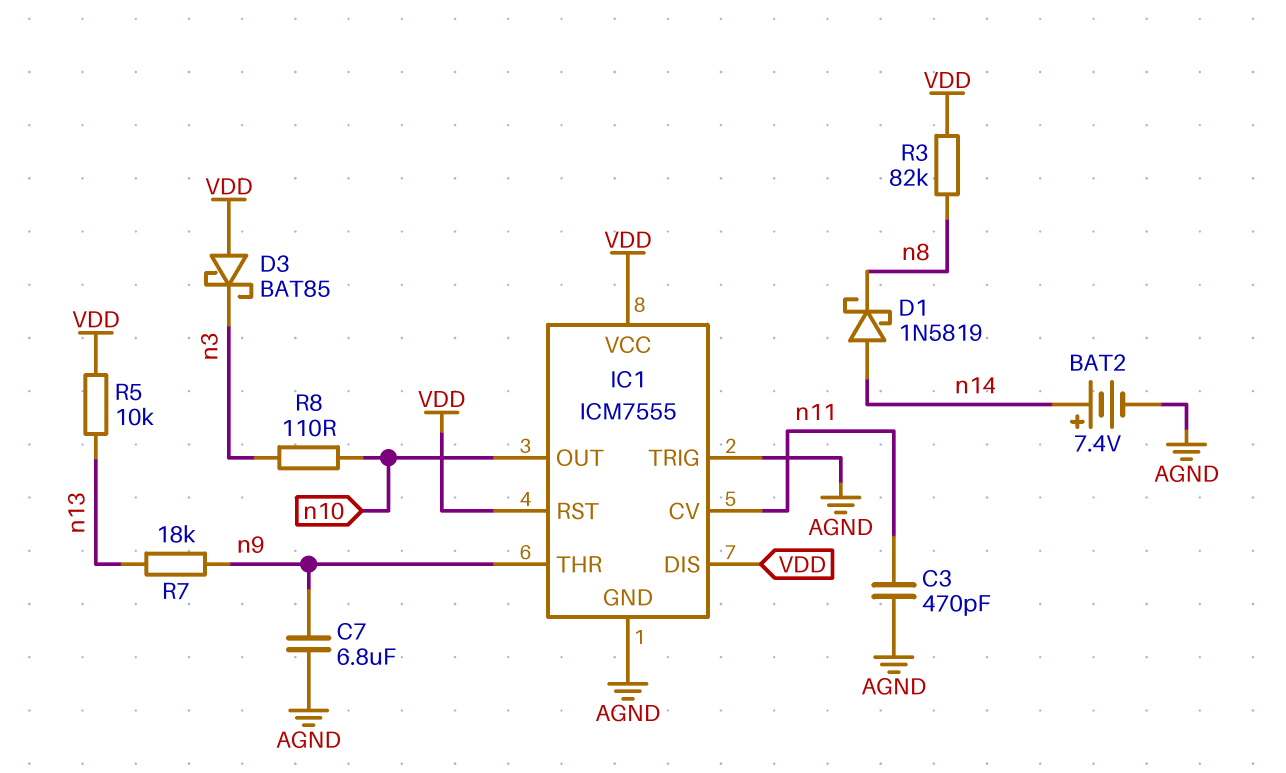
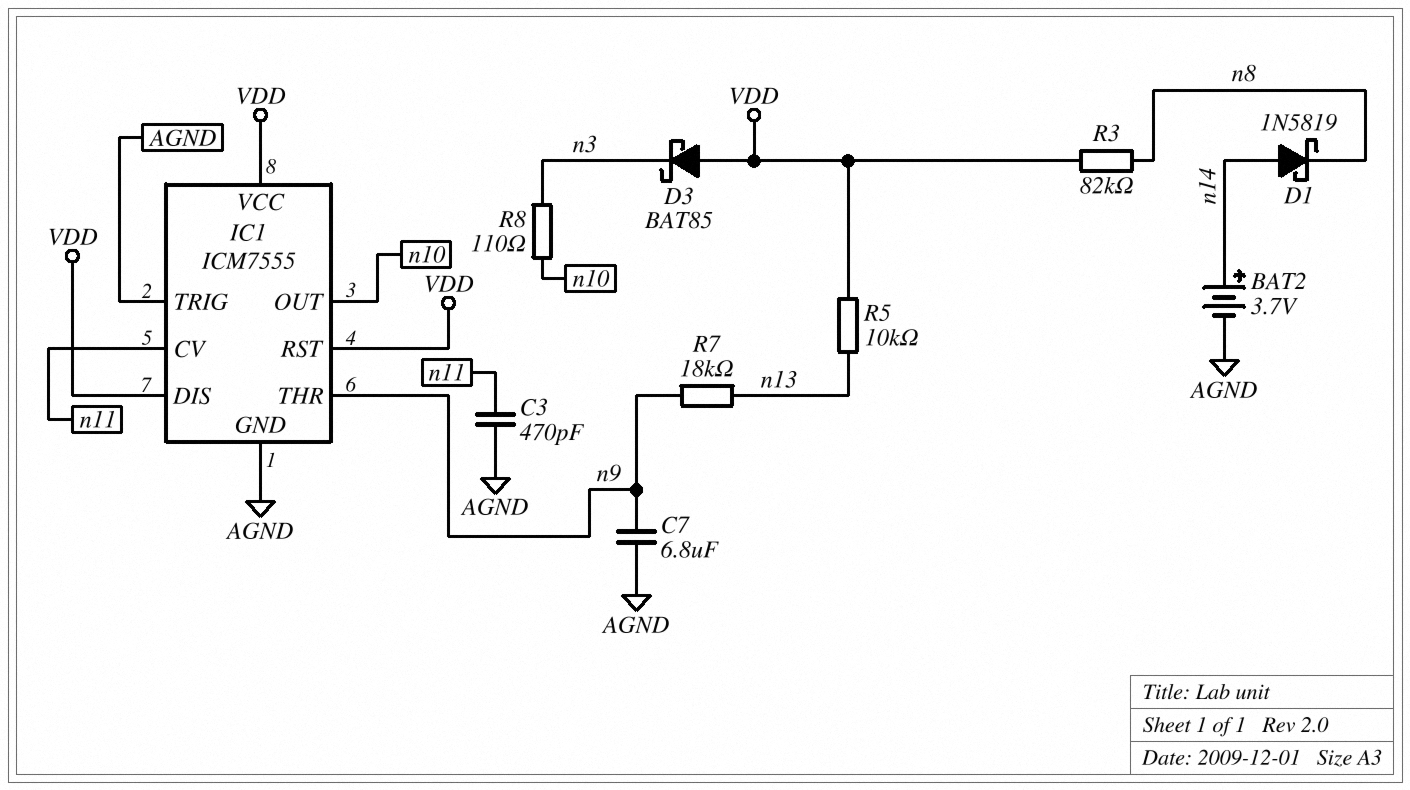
BAT2: 7.4V (plus n14, minus AGND) -> 3.7V (plus n14, minus AGND)

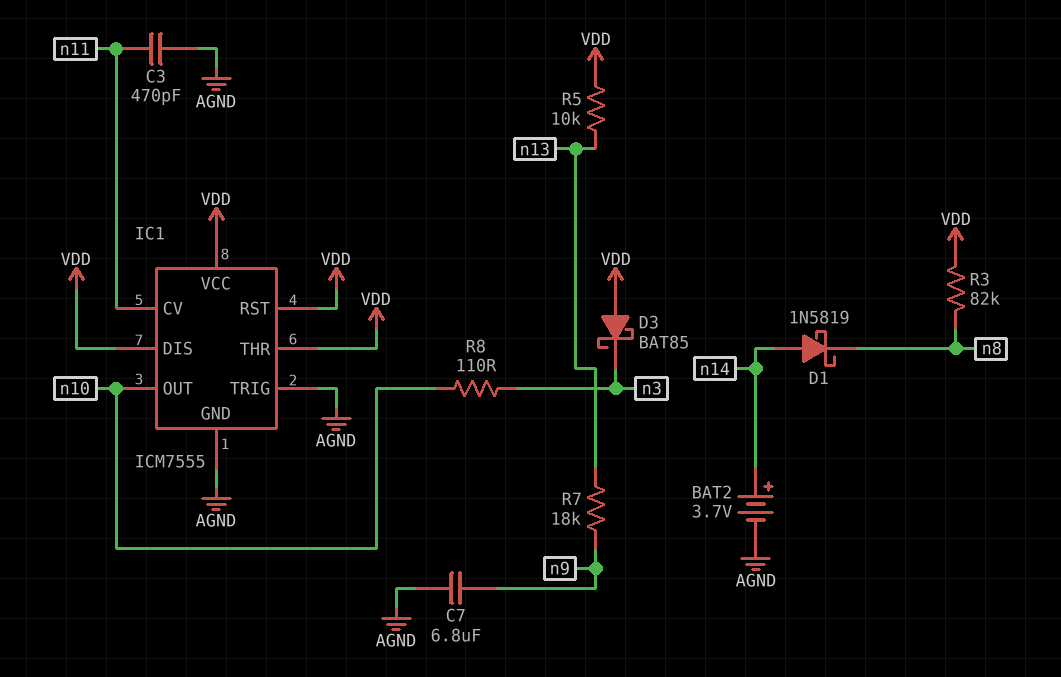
IC1 pin THR: n9 -> VDD

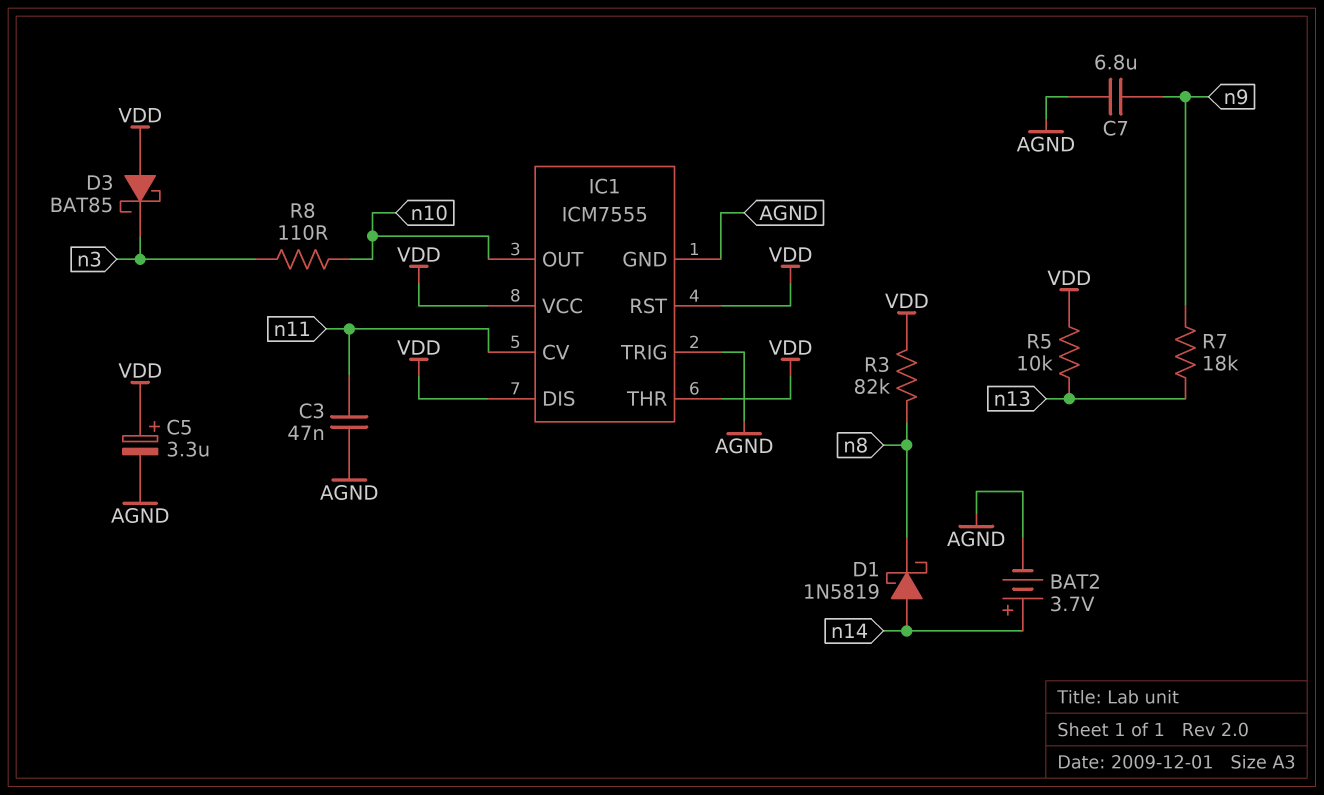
C3: 470pF (AGND, n11) -> 47nF (AGND, n11)
C5: none -> 3.3uF (plus VDD, minus AGND)

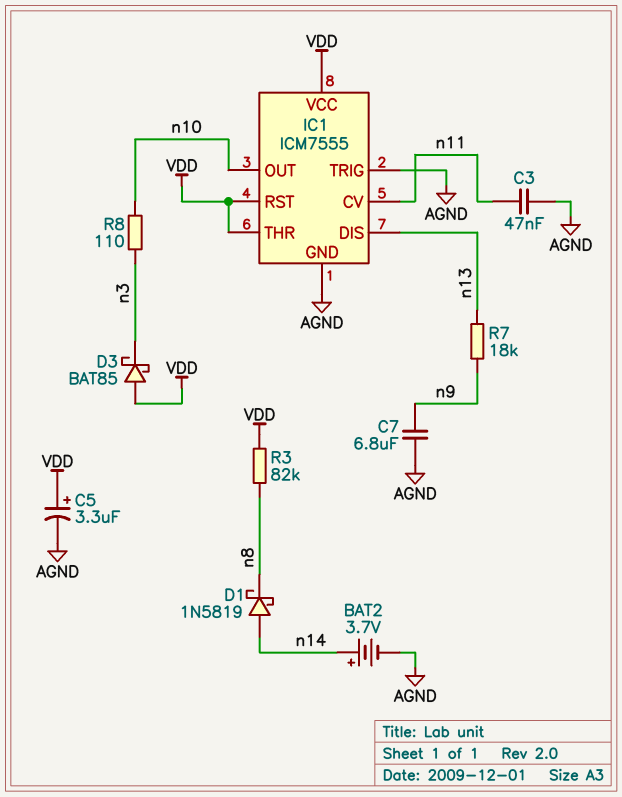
IC1 pin DIS: VDD -> n13
R5: 10k (VDD, n13) -> none

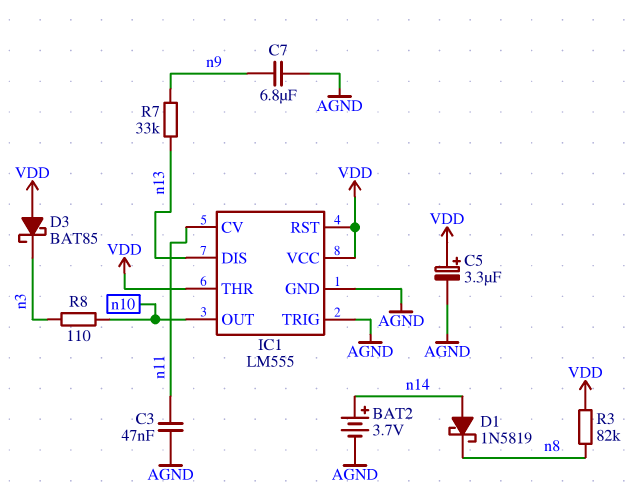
IC1: ICM7555 -> LM555
R7: 18k (n9, n13) -> 33k (n9, n13)

